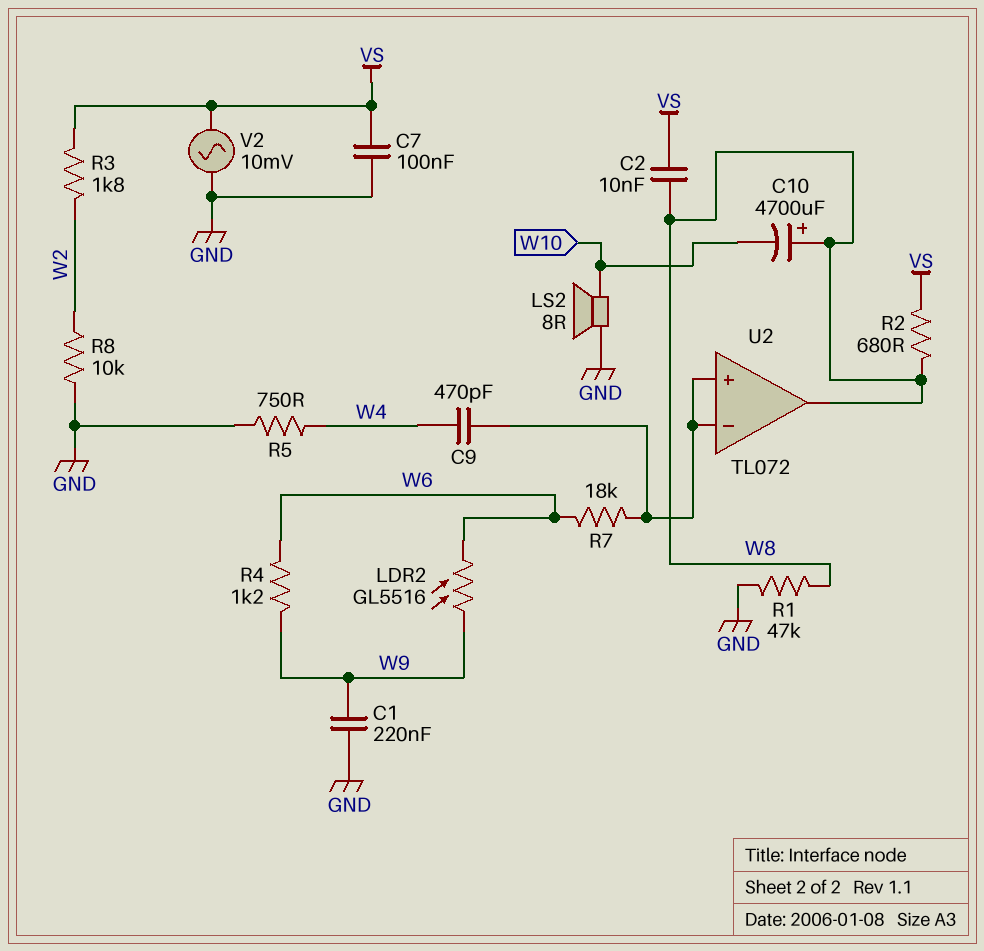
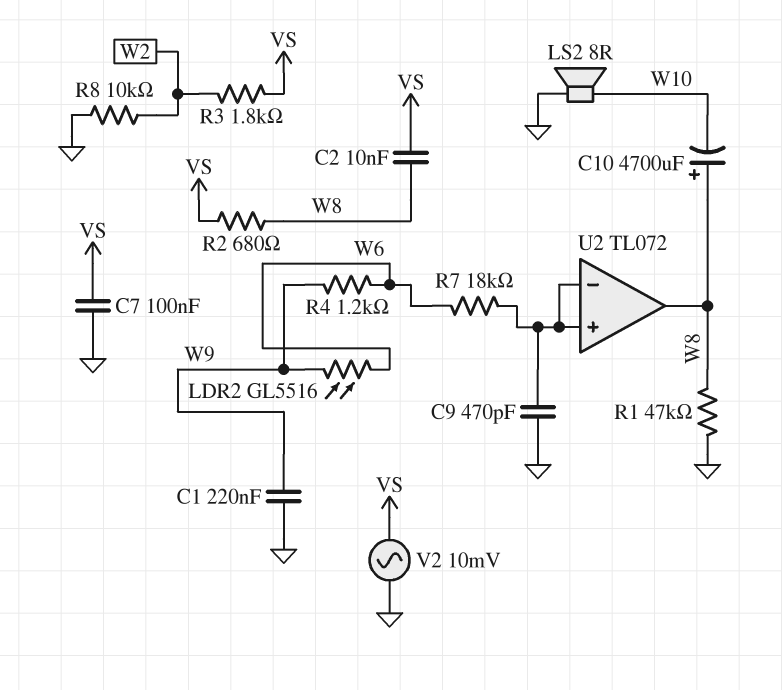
C9: 470pF (U2/in+, W4) -> 470pF (GND, U2/in+)
R5: 750 (GND, W4) -> none

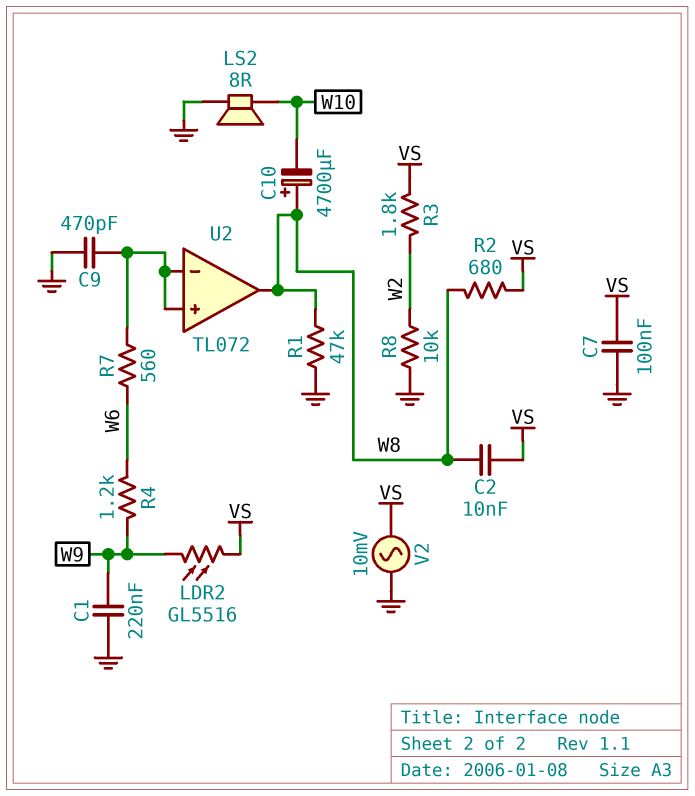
LDR2: GL5516 (W6, W9) -> GL5516 (VS, W9)
R7: 18k (U2/in+, W6) -> 560 (U2/in+, W6)

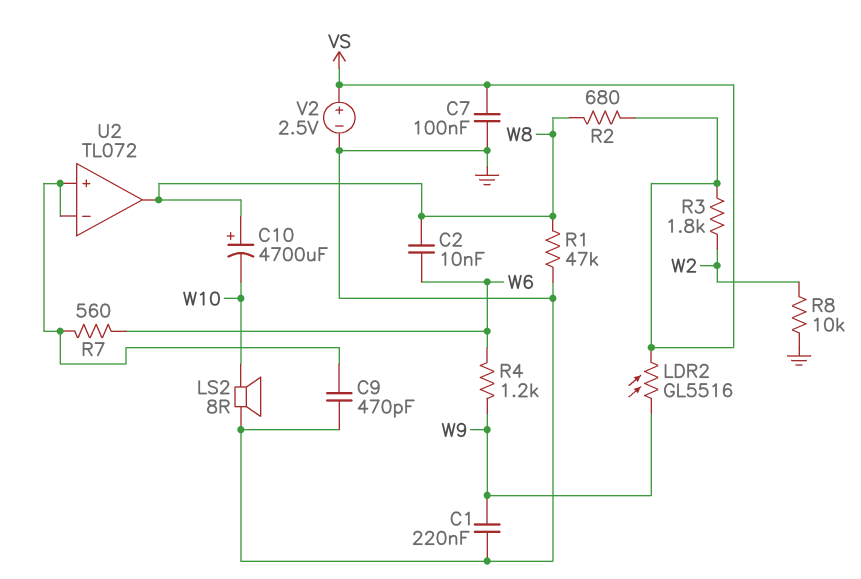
C2: 10nF (VS, W8) -> 10nF (W6, W8)
V2: AC 10mV (GND, VS) -> 2.5V (plus VS, minus GND)

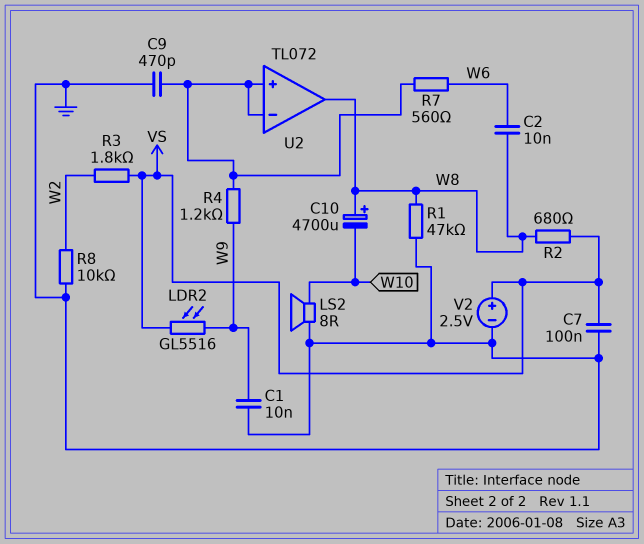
C1: 220nF (GND, W9) -> 10nF (GND, W9)
R4: 1.2k (W6, W9) -> 1.2k (U2/in+, W9)

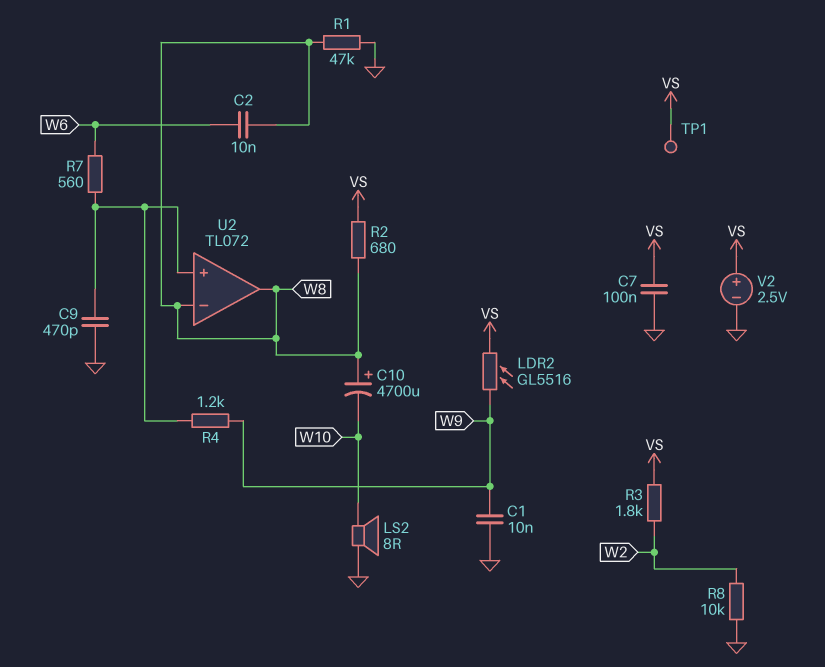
TP1: none -> test point (VS)
U2 pin in-: U2/in+ -> W8

